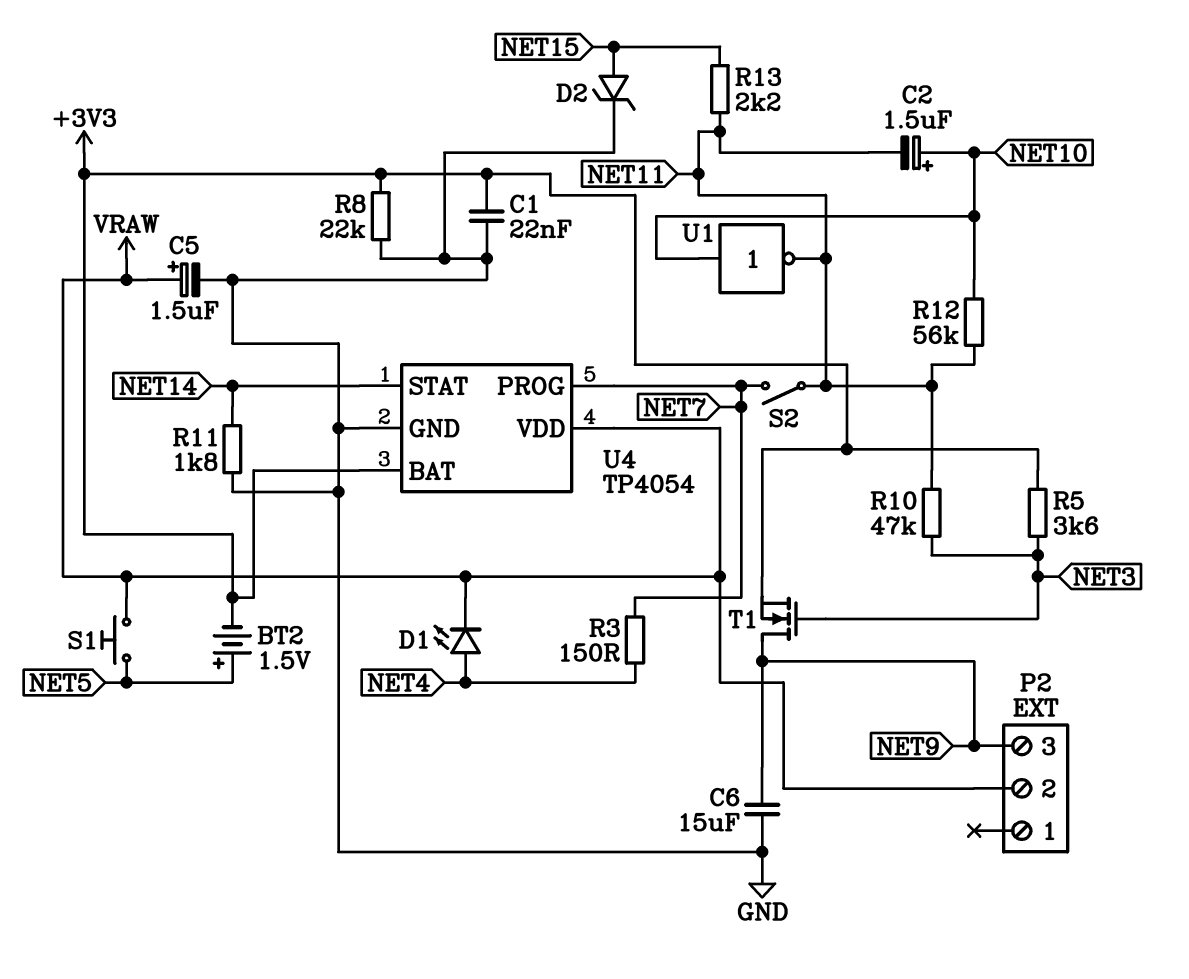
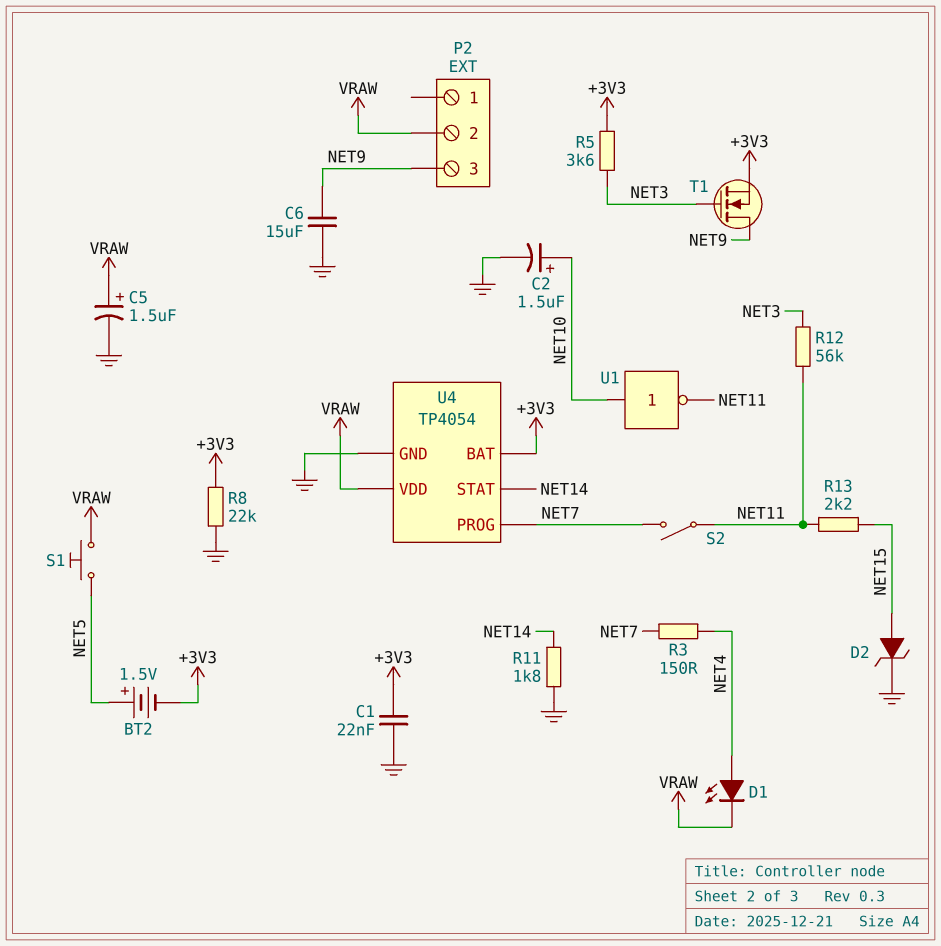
C2: 1.5uF (plus NET10, minus NET11) -> 1.5uF (plus NET10, minus GND)
R10: 47k (NET3, NET11) -> none
R12: 56k (NET10, NET11) -> 56k (NET3, NET11)

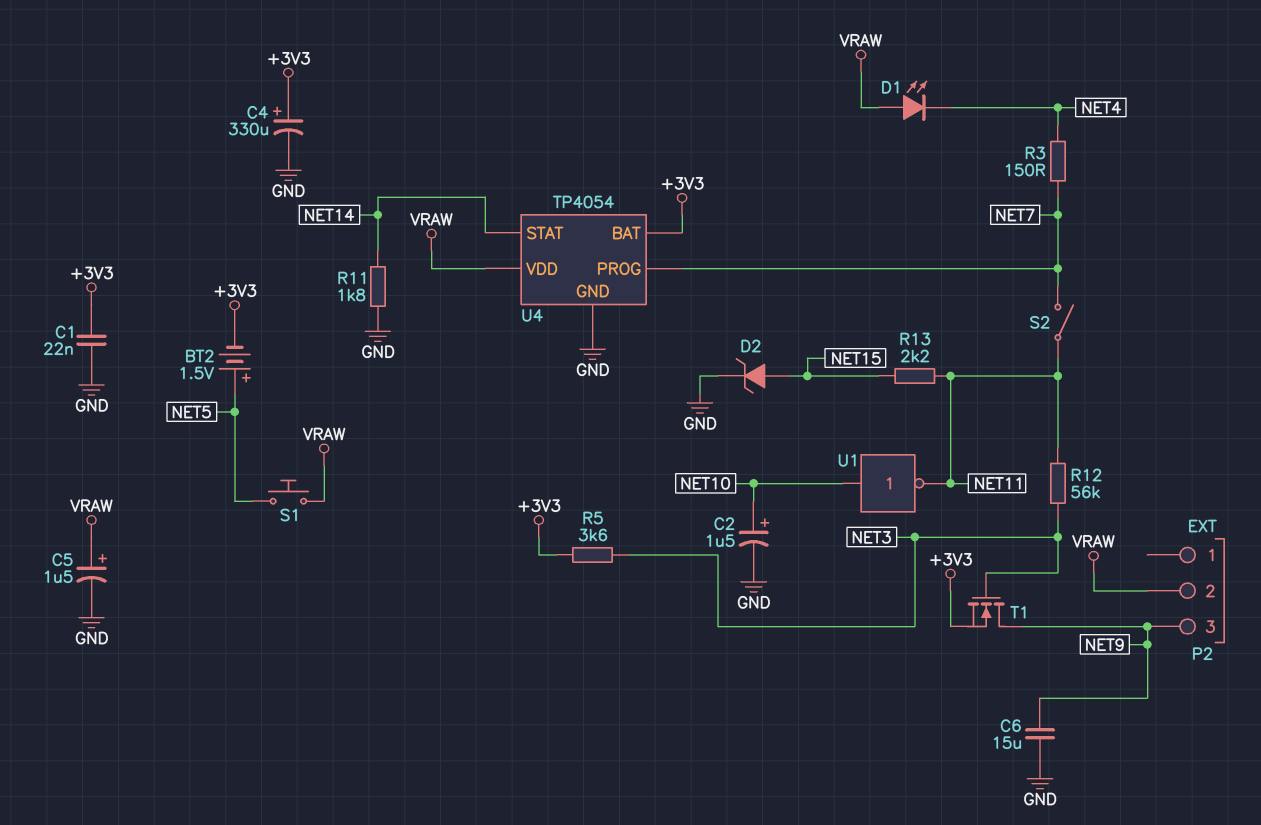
C4: none -> 330uF (plus +3V3, minus GND)
D1: LED (A NET4, K VRAW) -> LED (A VRAW, K NET4)
R8: 22k (+3V3, GND) -> none

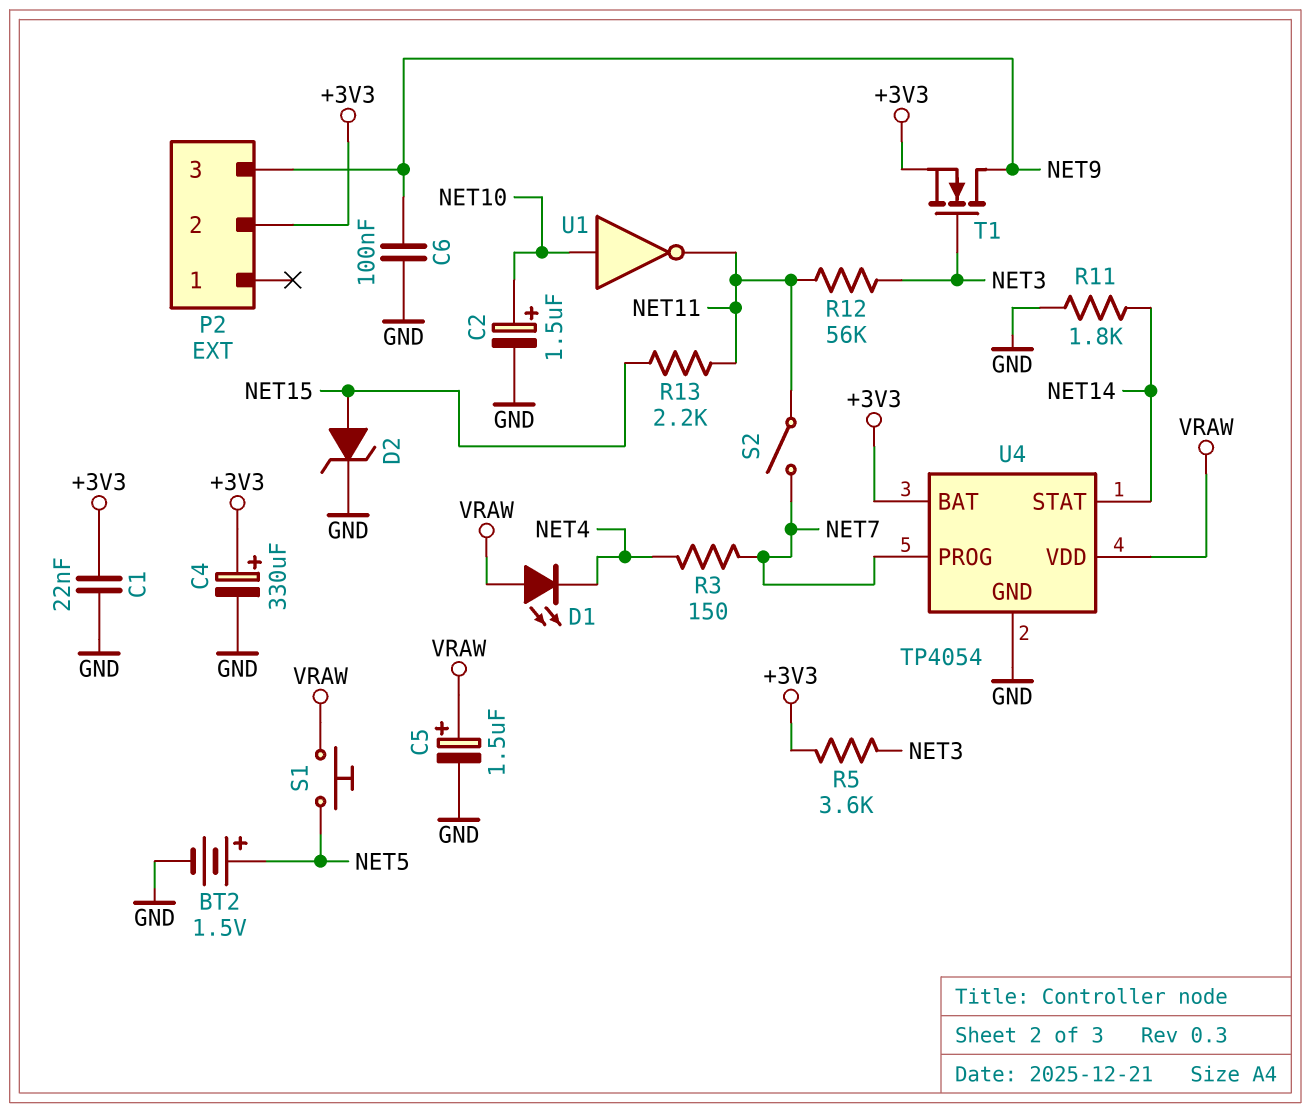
BT2: 1.5V (plus NET5, minus +3V3) -> 1.5V (plus NET5, minus GND)
C6: 15uF (GND, NET9) -> 100nF (GND, NET9)
P2 pin 2: VRAW -> +3V3

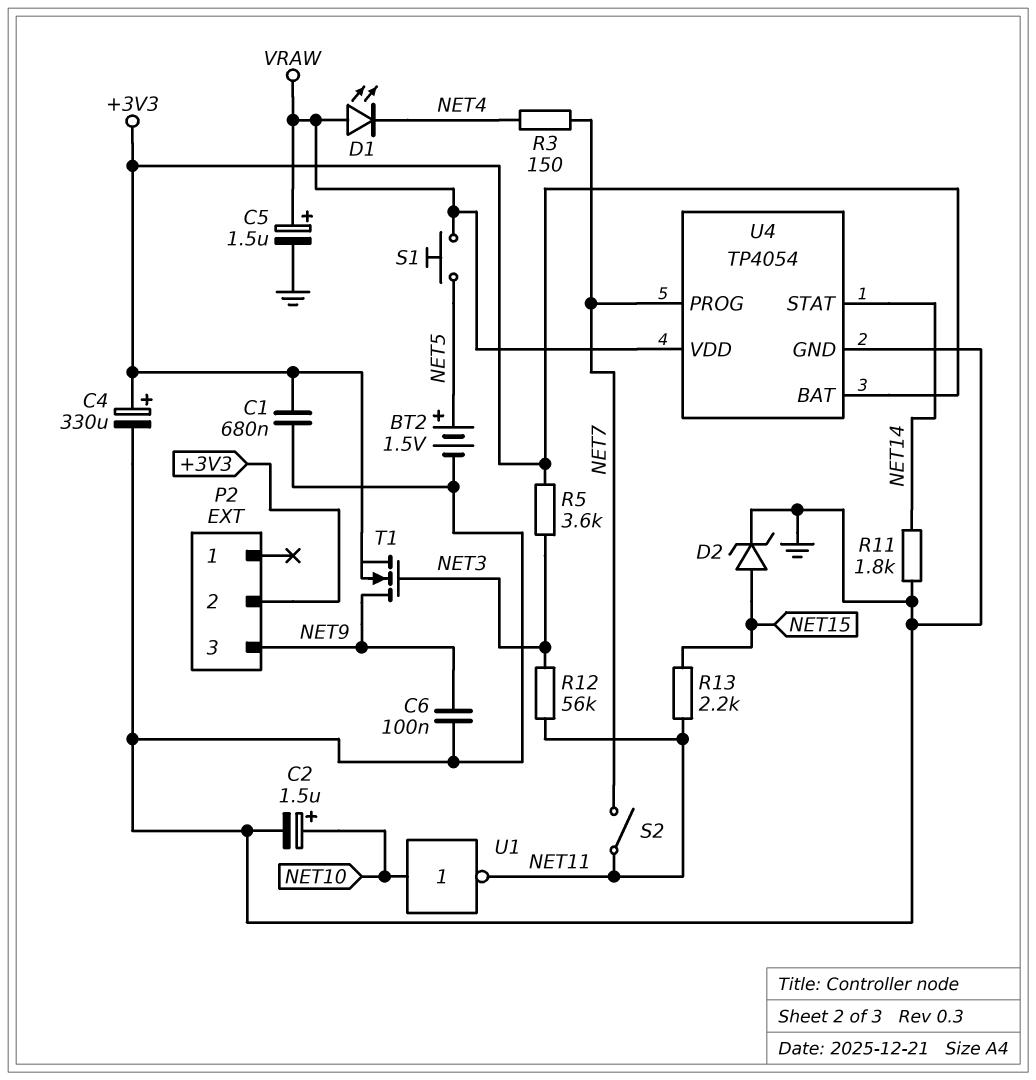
C1: 22nF (+3V3, GND) -> 680nF (+3V3, GND)

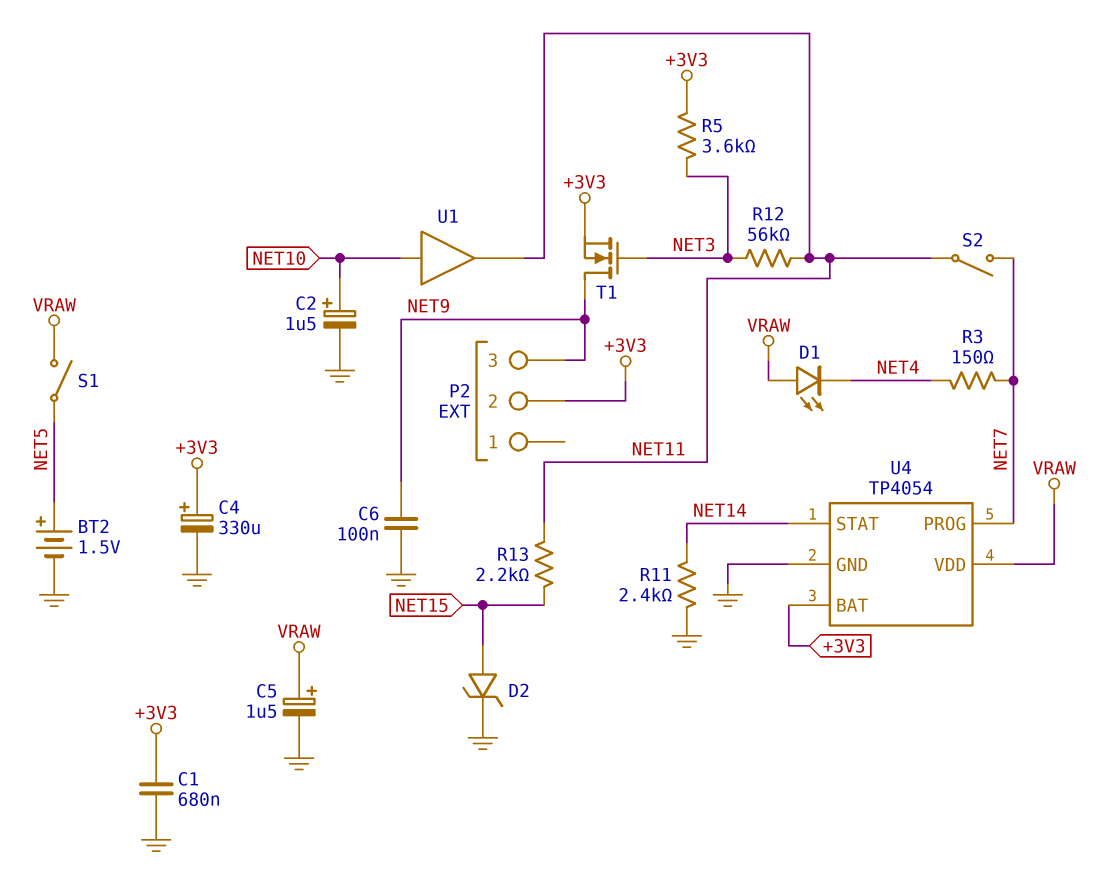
R11: 1.8k (GND, NET14) -> 2.4k (GND, NET14)
S1: button (NET5, VRAW) -> switch (NET5, VRAW)
U1: NOT (in NET10, out NET11) -> buffer (in NET10, out NET11)

